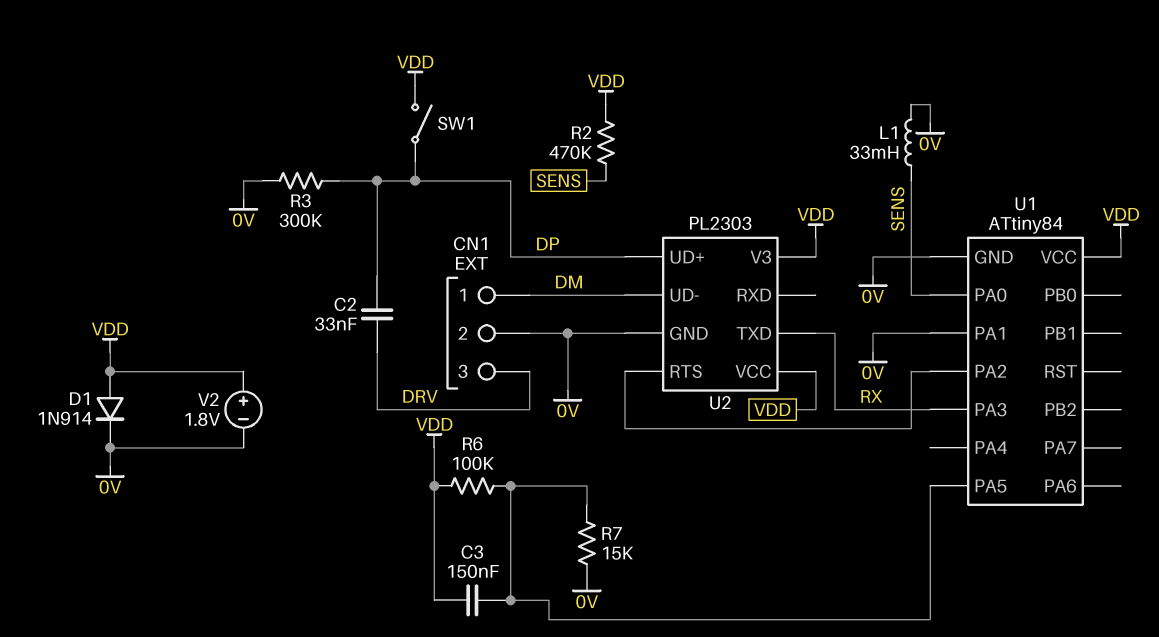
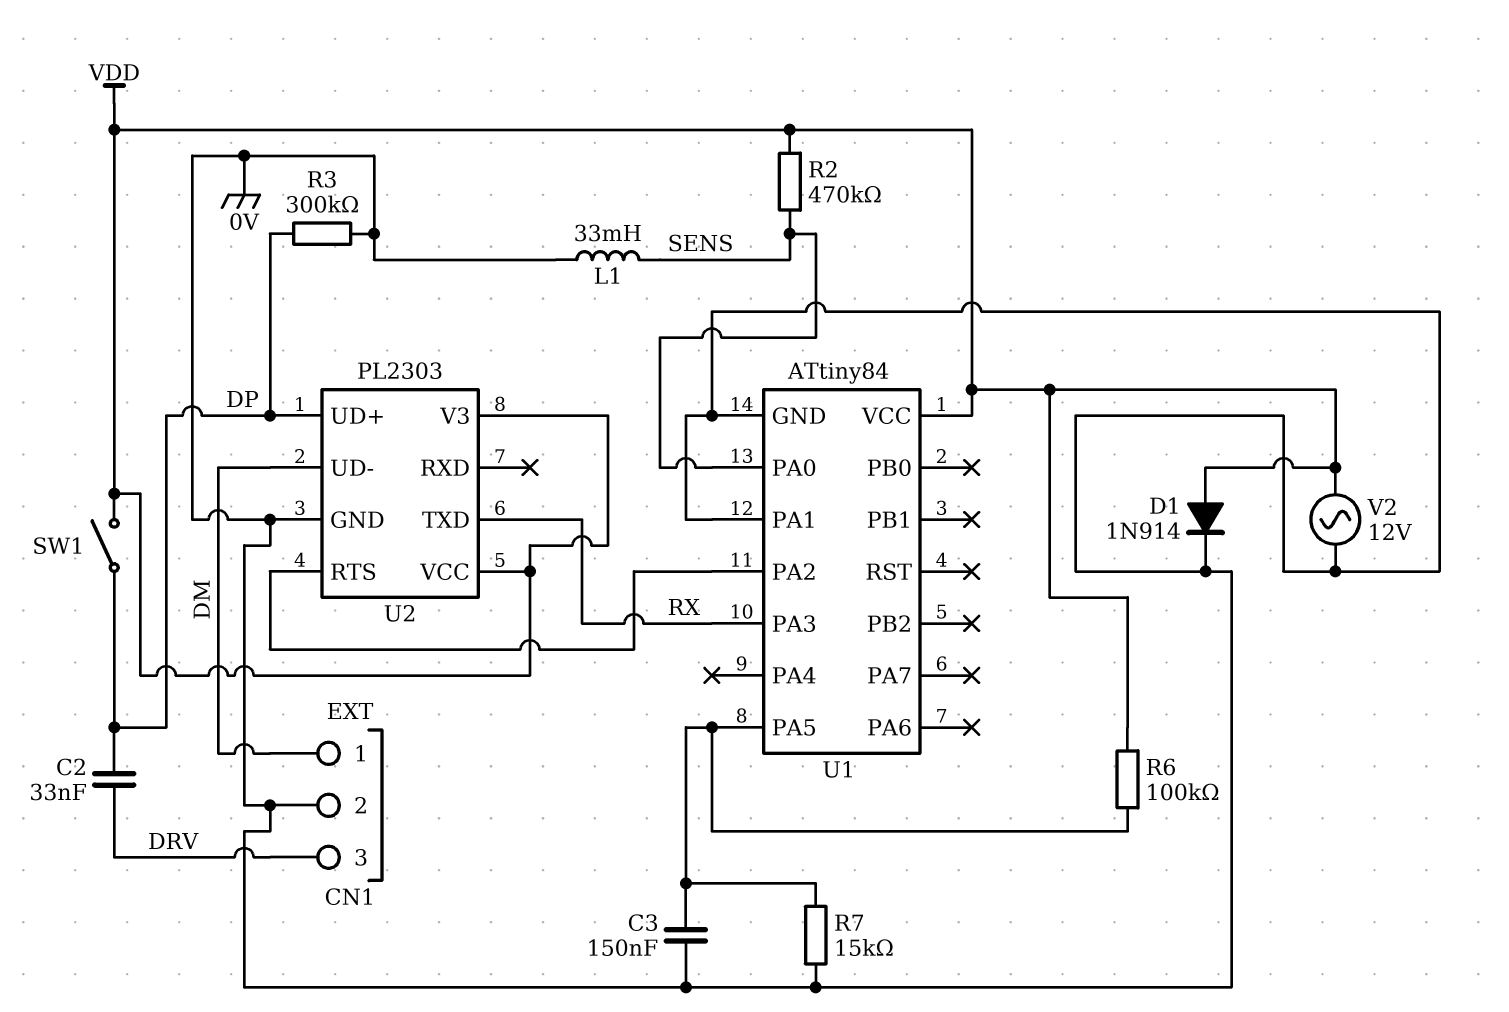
C3: 150nF (U1/PA5, VDD) -> 150nF (0V, U1/PA5)
V2: 1.8V (plus VDD, minus 0V) -> AC 12V (0V, VDD)

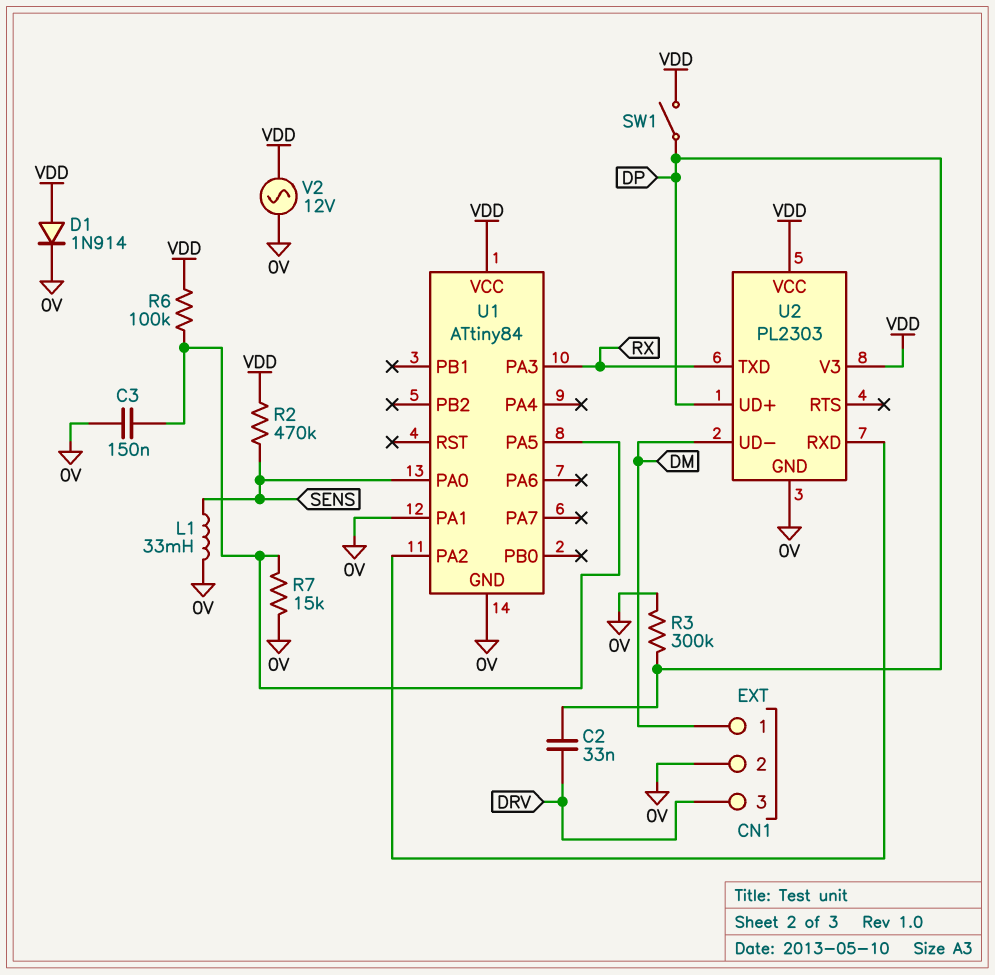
U2 pin RTS: U1/PA2 -> none
U2 pin RXD: none -> U1/PA2

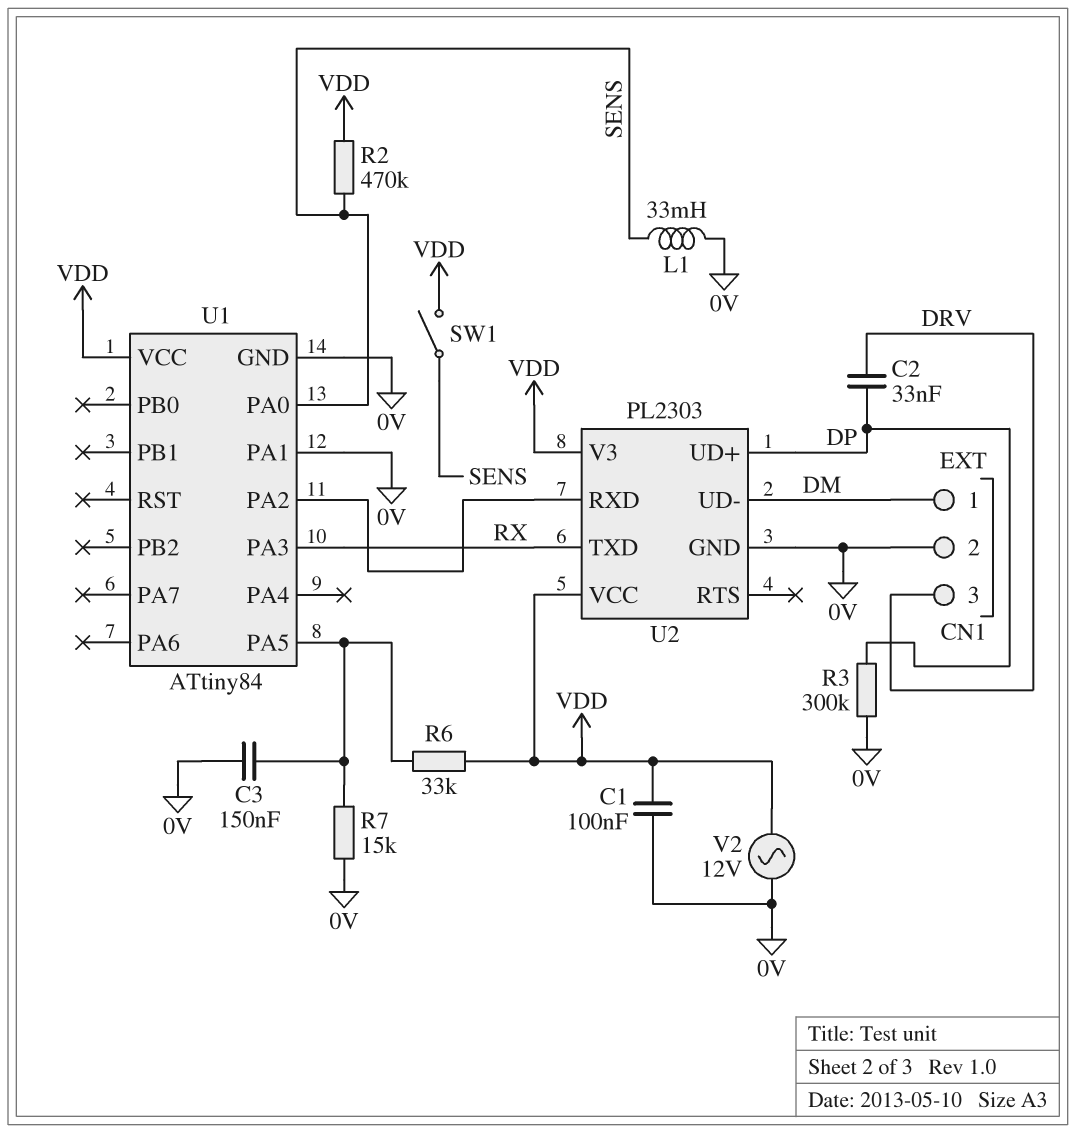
C1: none -> 100nF (0V, VDD)
D1: diode 1N914 (A VDD, K 0V) -> none
R6: 100k (U1/PA5, VDD) -> 33k (U1/PA5, VDD)
SW1: switch (DP, VDD) -> switch (SENS, VDD)

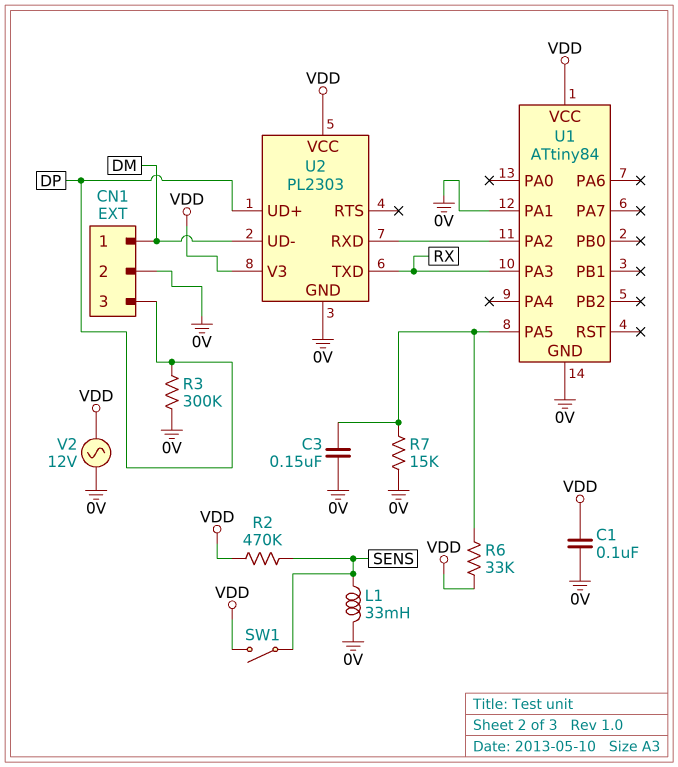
C2: 33nF (DP, DRV) -> none
CN1 pin 3: DRV -> DP
U1 pin PA0: SENS -> none

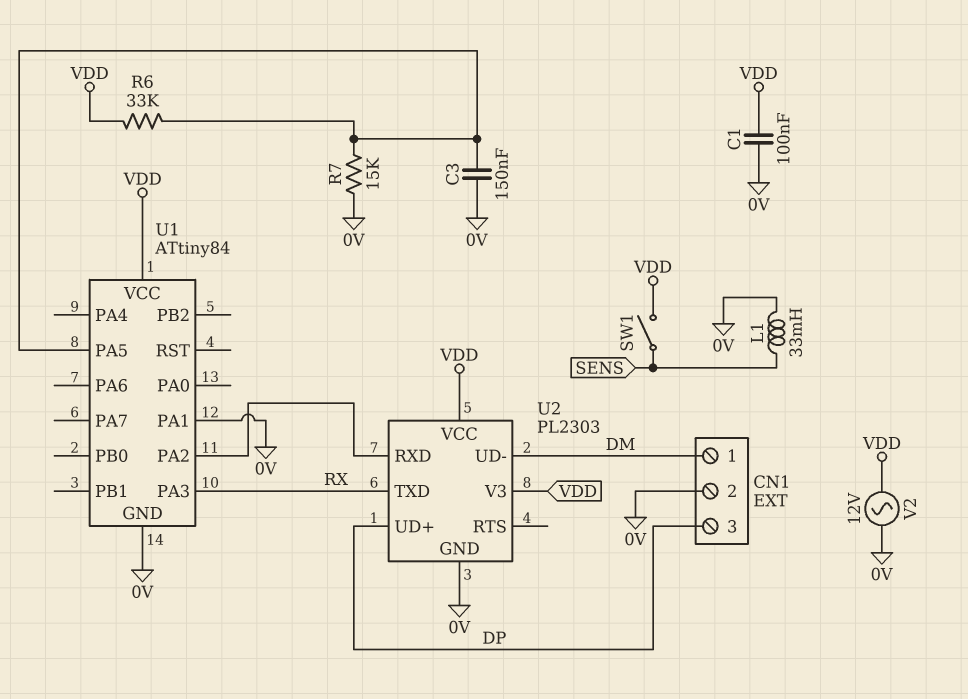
R2: 470k (SENS, VDD) -> none
R3: 300k (0V, DP) -> none

